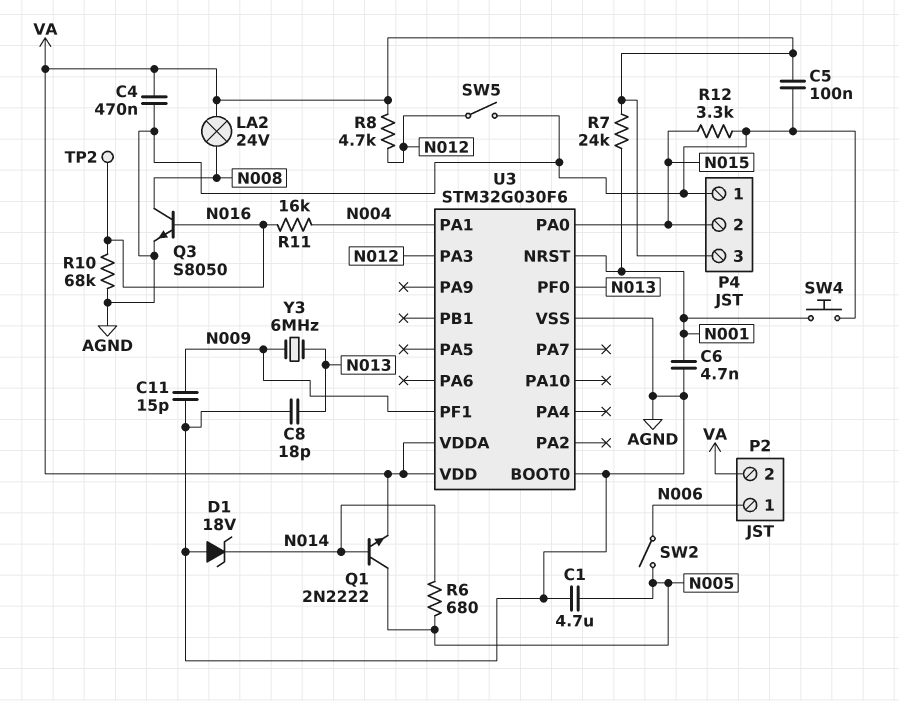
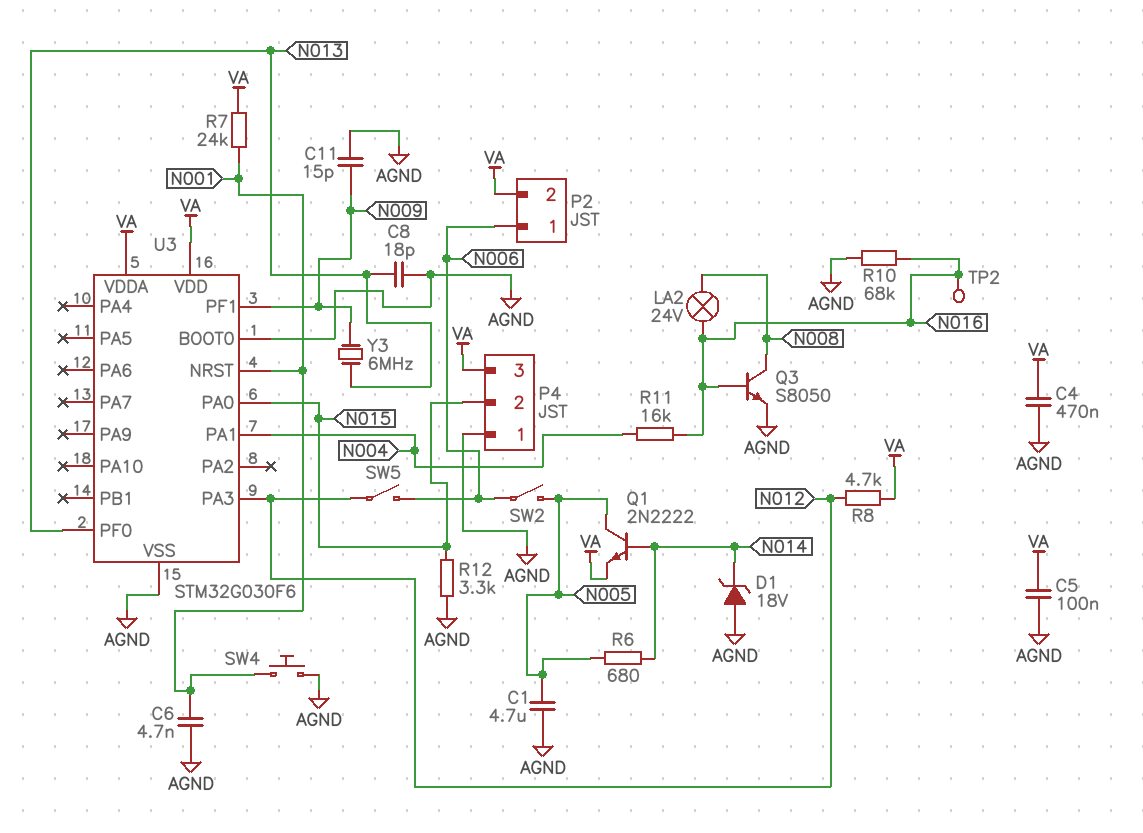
LA2: lamp 24V (N008, VA) -> lamp 24V (N008, N016)
SW5: switch (AGND, N012) -> switch (N006, N012)

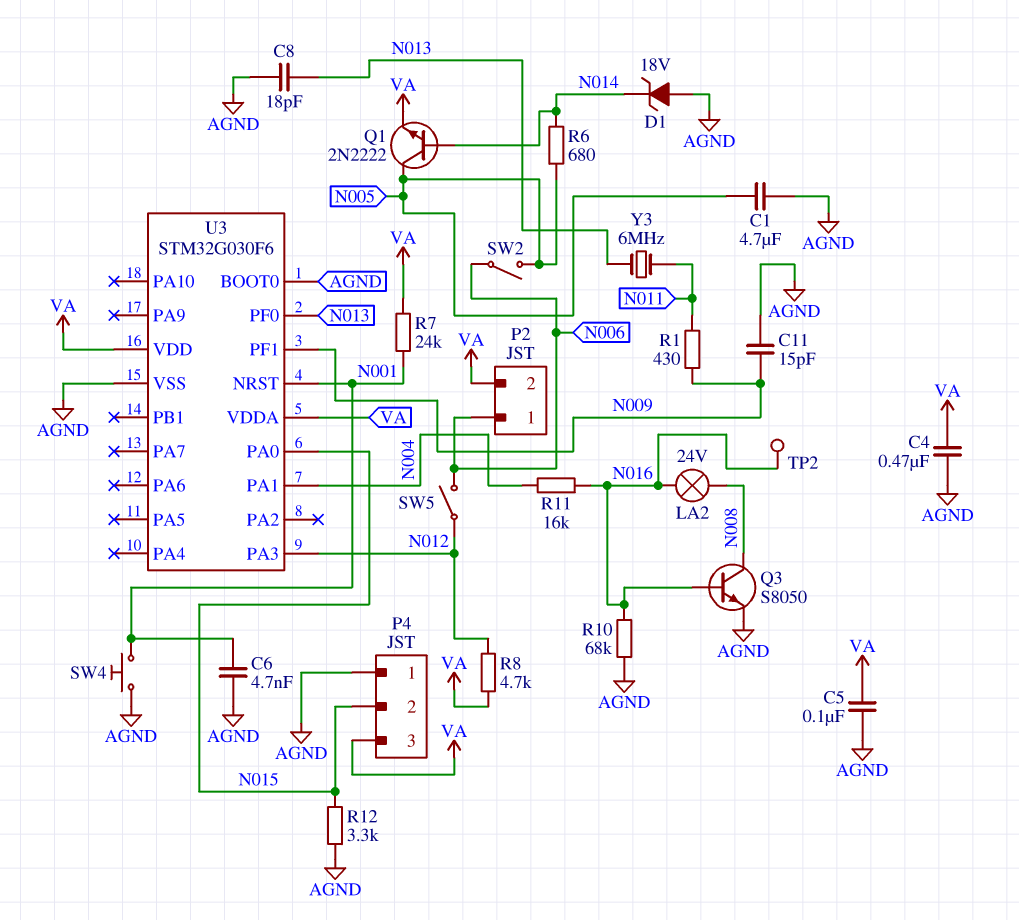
R1: none -> 430 (N009, N011)
Y3: 6MHz (N009, N013) -> 6MHz (N011, N013)

